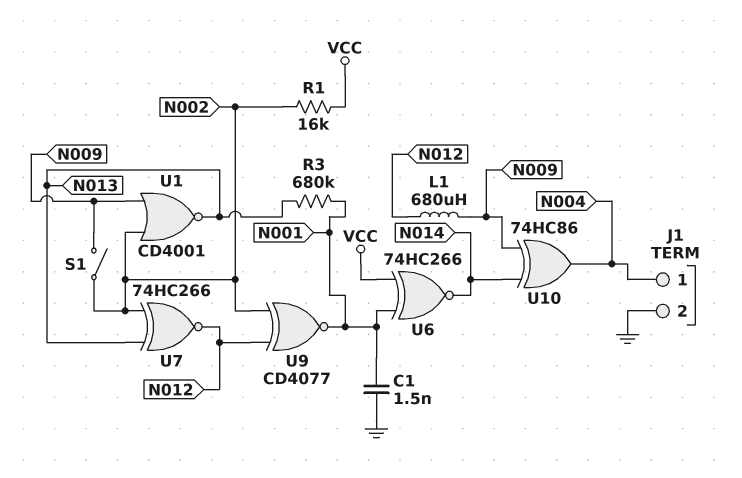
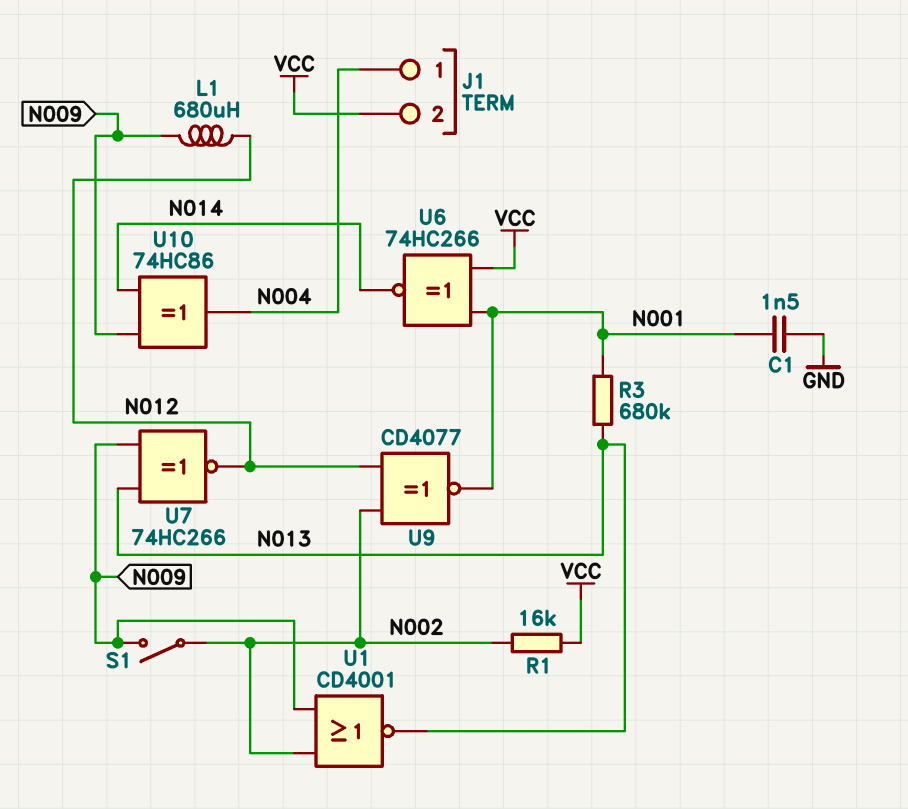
J1 pin 2: GND -> VCC
U7: XNOR 74HC266 (in N002, in N013, out N012) -> XNOR 74HC266 (in N009, in N013, out N012)

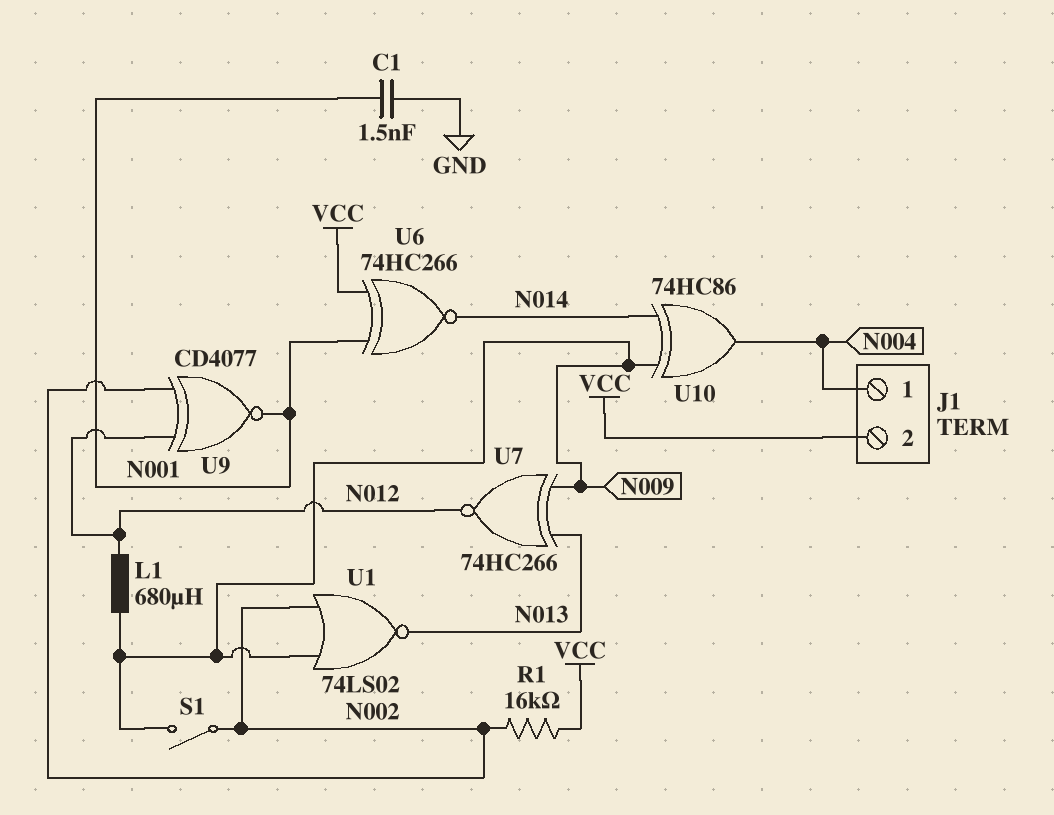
R3: 680k (N001, N013) -> none
U1: NOR CD4001 (in N002, in N009, out N013) -> NOR 74LS02 (in N002, in N009, out N013)

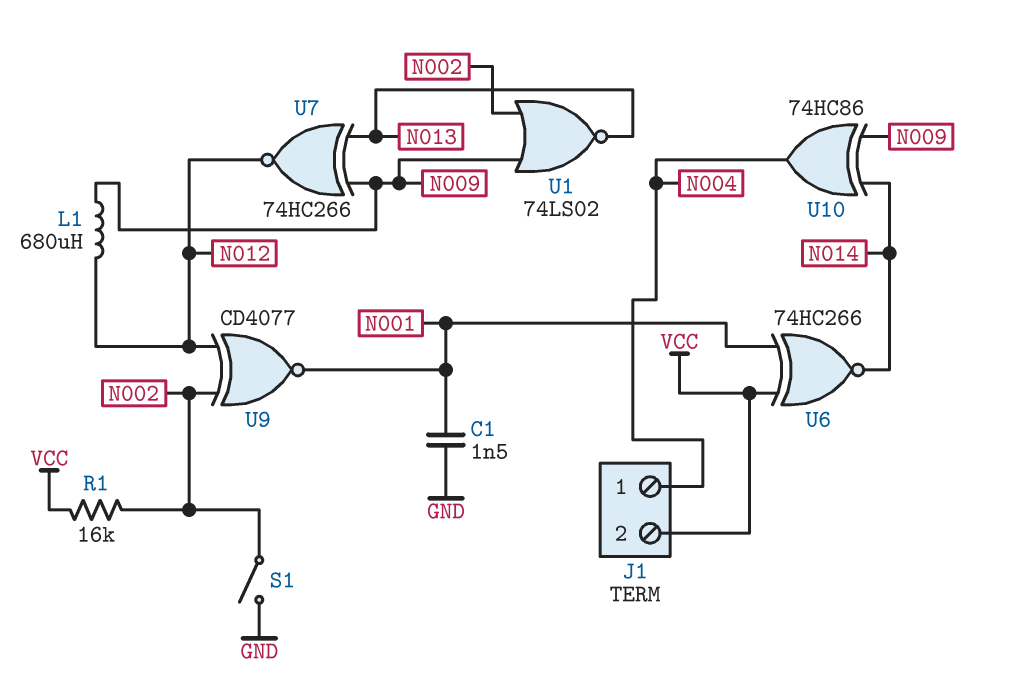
S1: switch (N002, N009) -> switch (GND, N002)

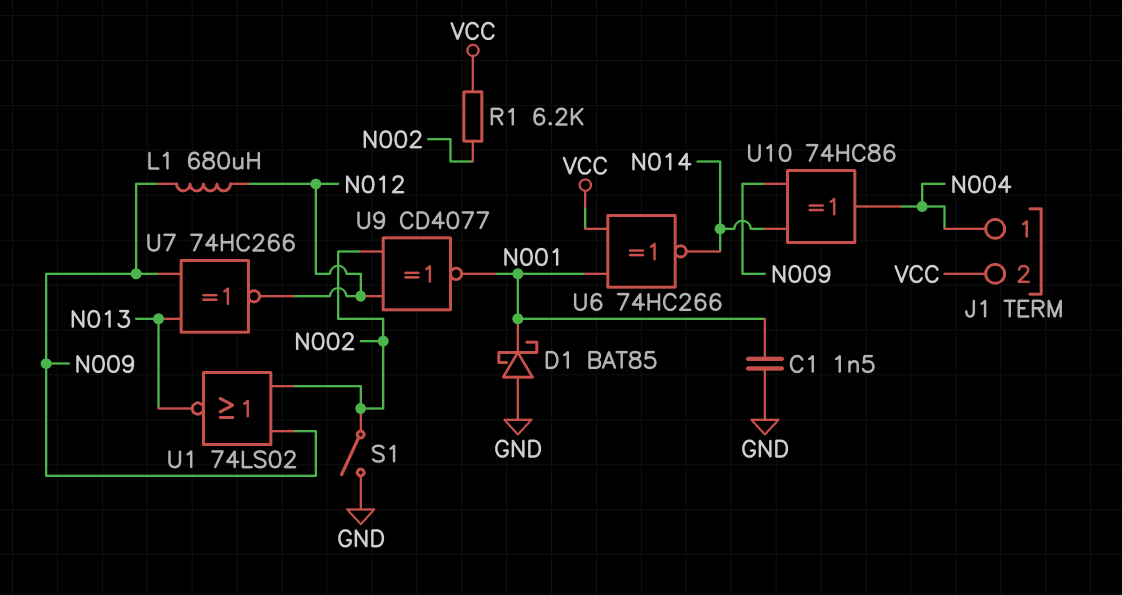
D1: none -> schottky BAT85 (A GND, K N001)
R1: 16k (N002, VCC) -> 6.2k (N002, VCC)

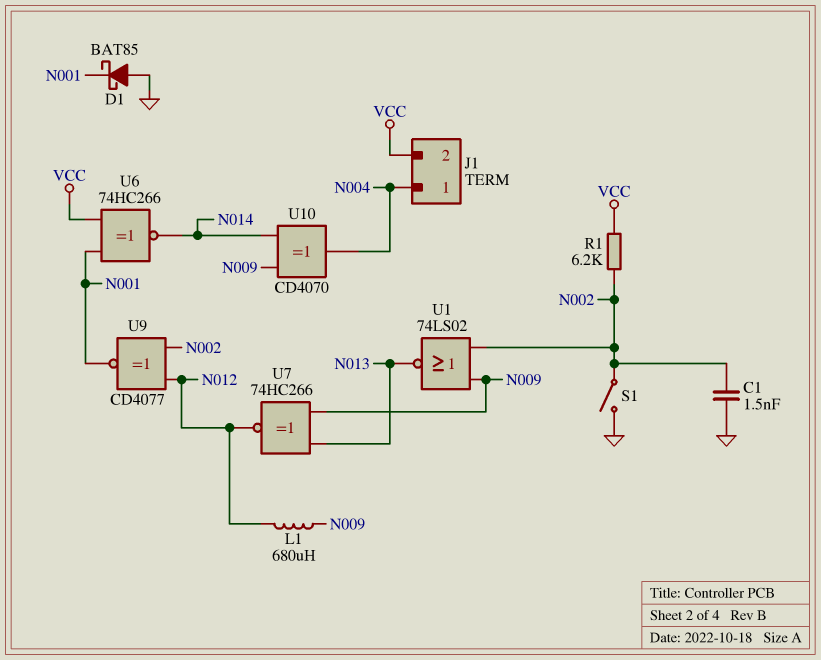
C1: 1.5nF (GND, N001) -> 1.5nF (GND, N002)
U10: XOR 74HC86 (in N009, in N014, out N004) -> XOR CD4070 (in N009, in N014, out N004)

